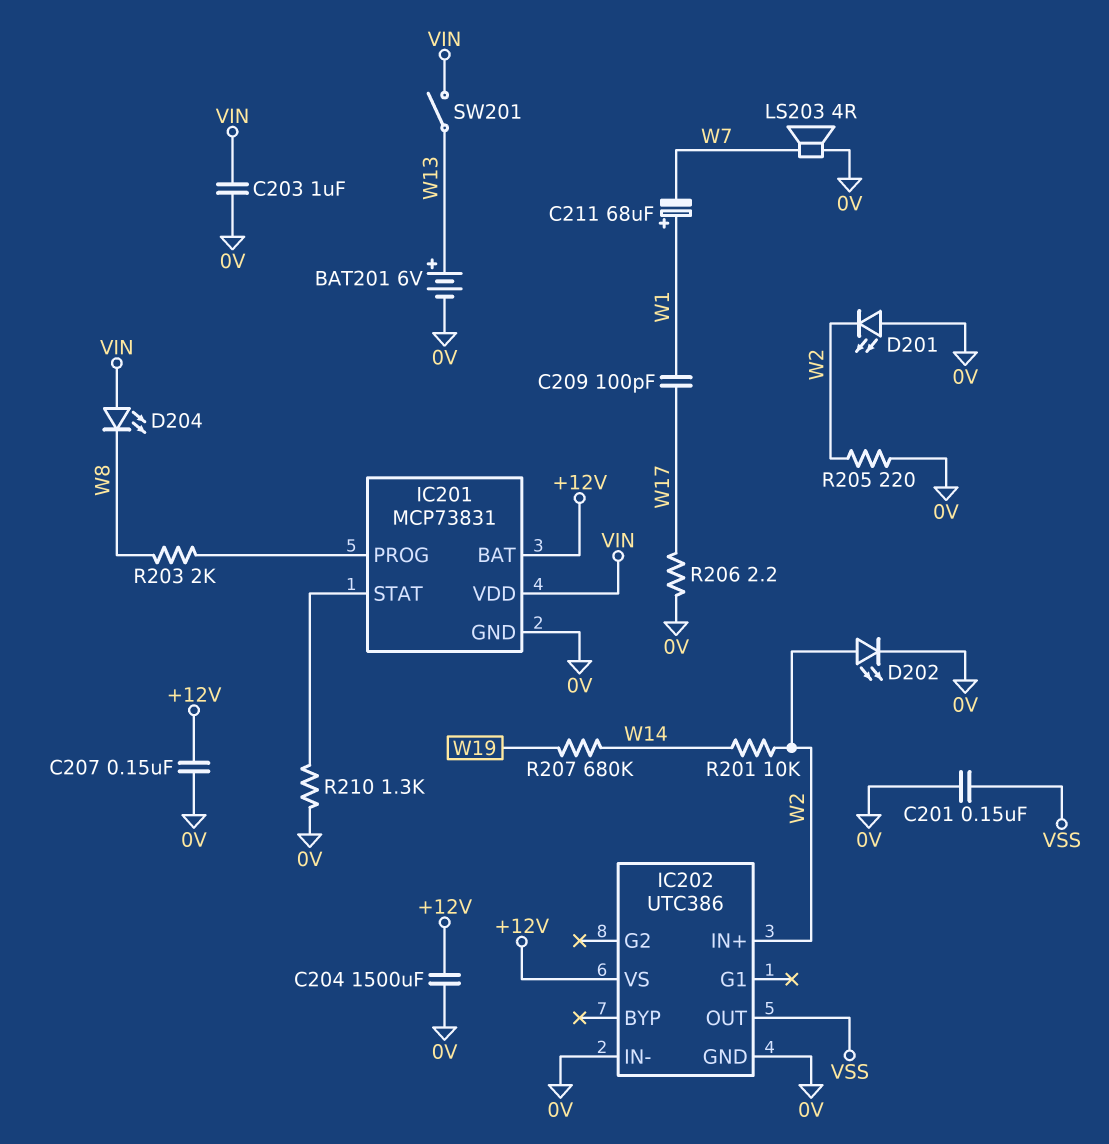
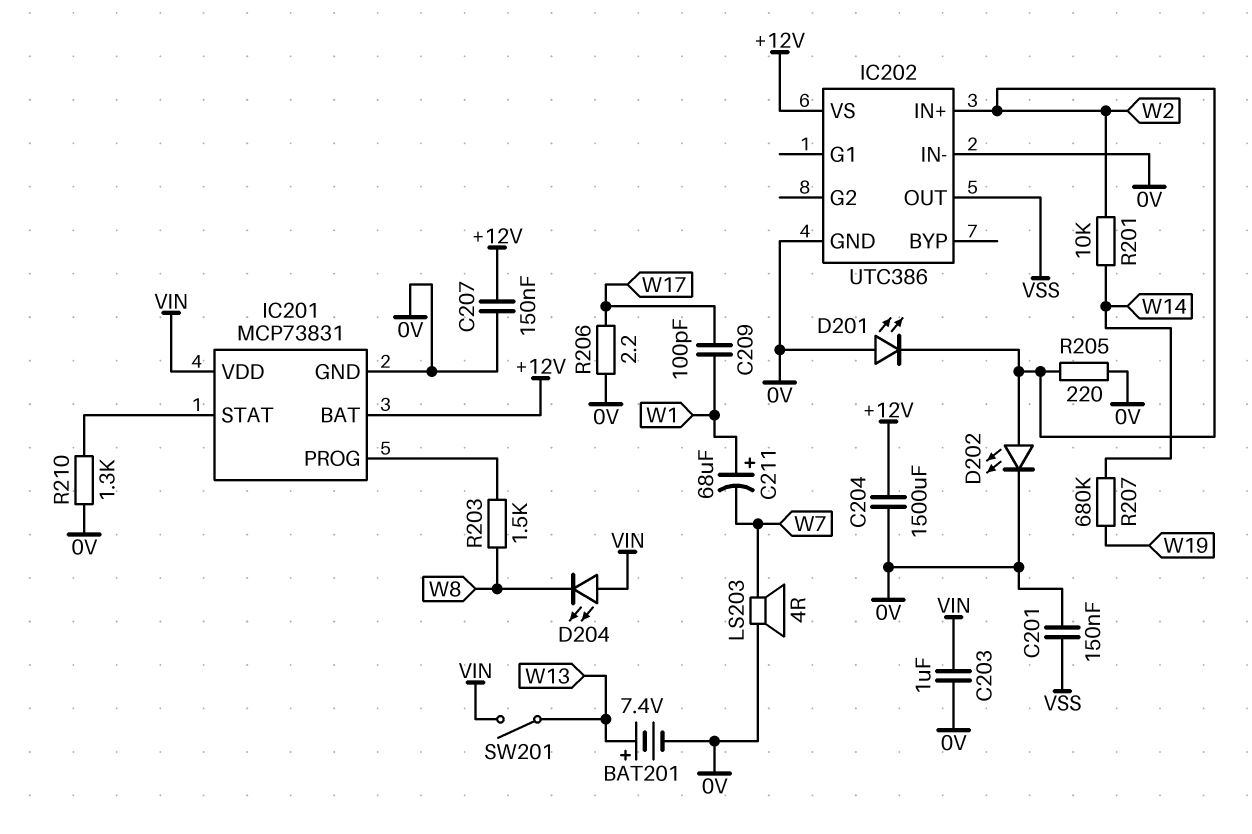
BAT201: 6V (plus W13, minus 0V) -> 7.4V (plus W13, minus 0V)
R203: 2k (IC201/PROG, W8) -> 1.5k (IC201/PROG, W8)

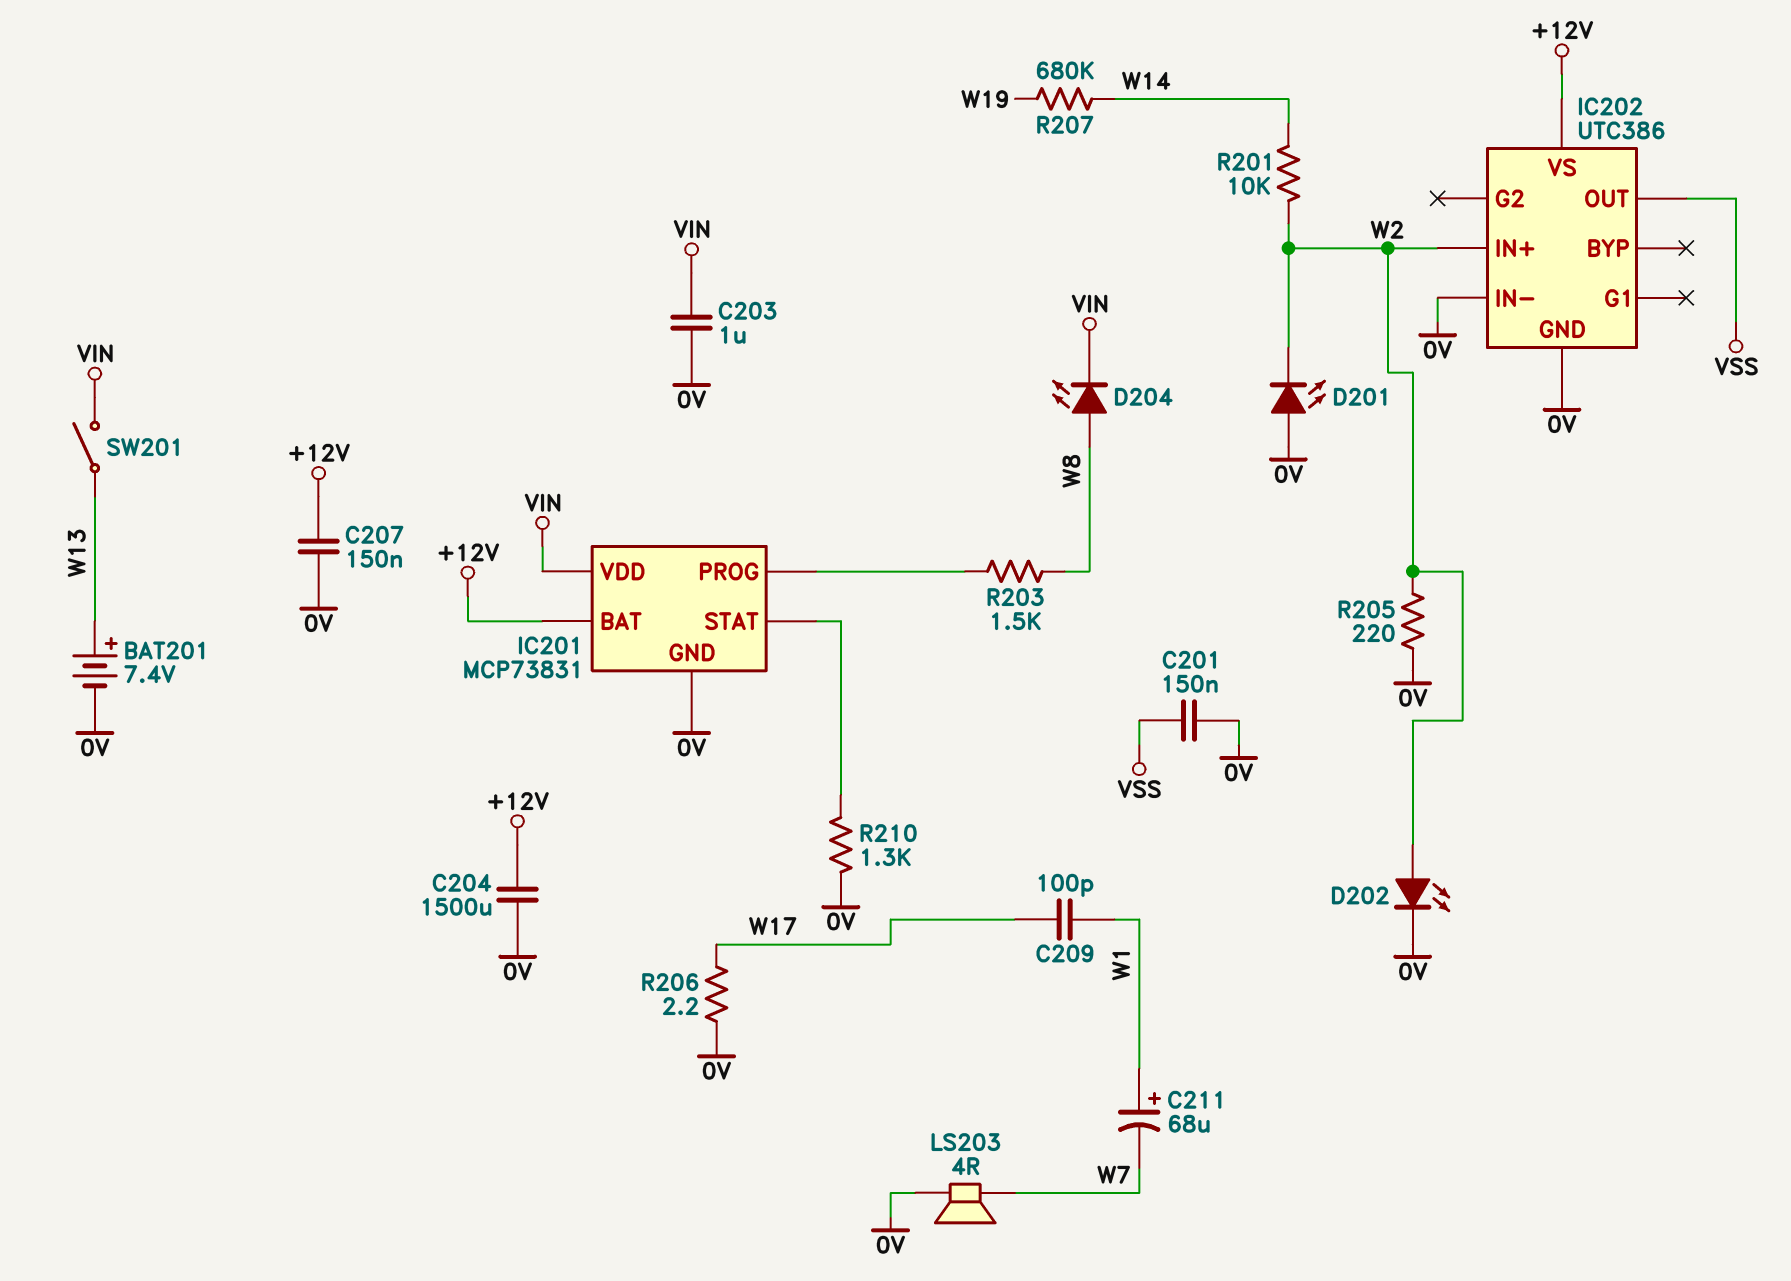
D204: LED (A VIN, K W8) -> LED (A W8, K VIN)

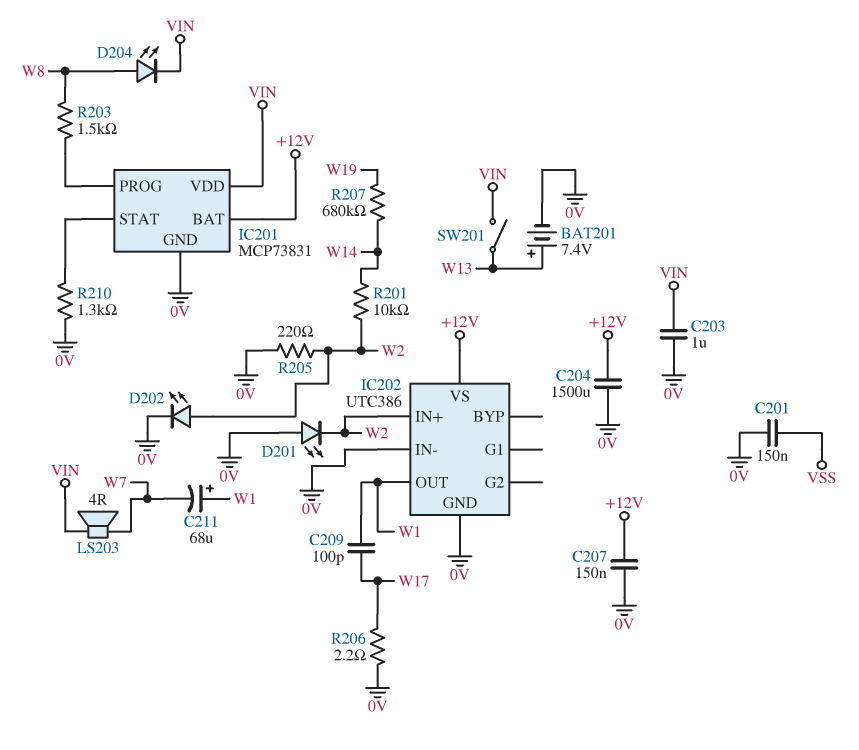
IC202 pin OUT: VSS -> W1
LS203: speaker 4R (0V, W7) -> speaker 4R (VIN, W7)

